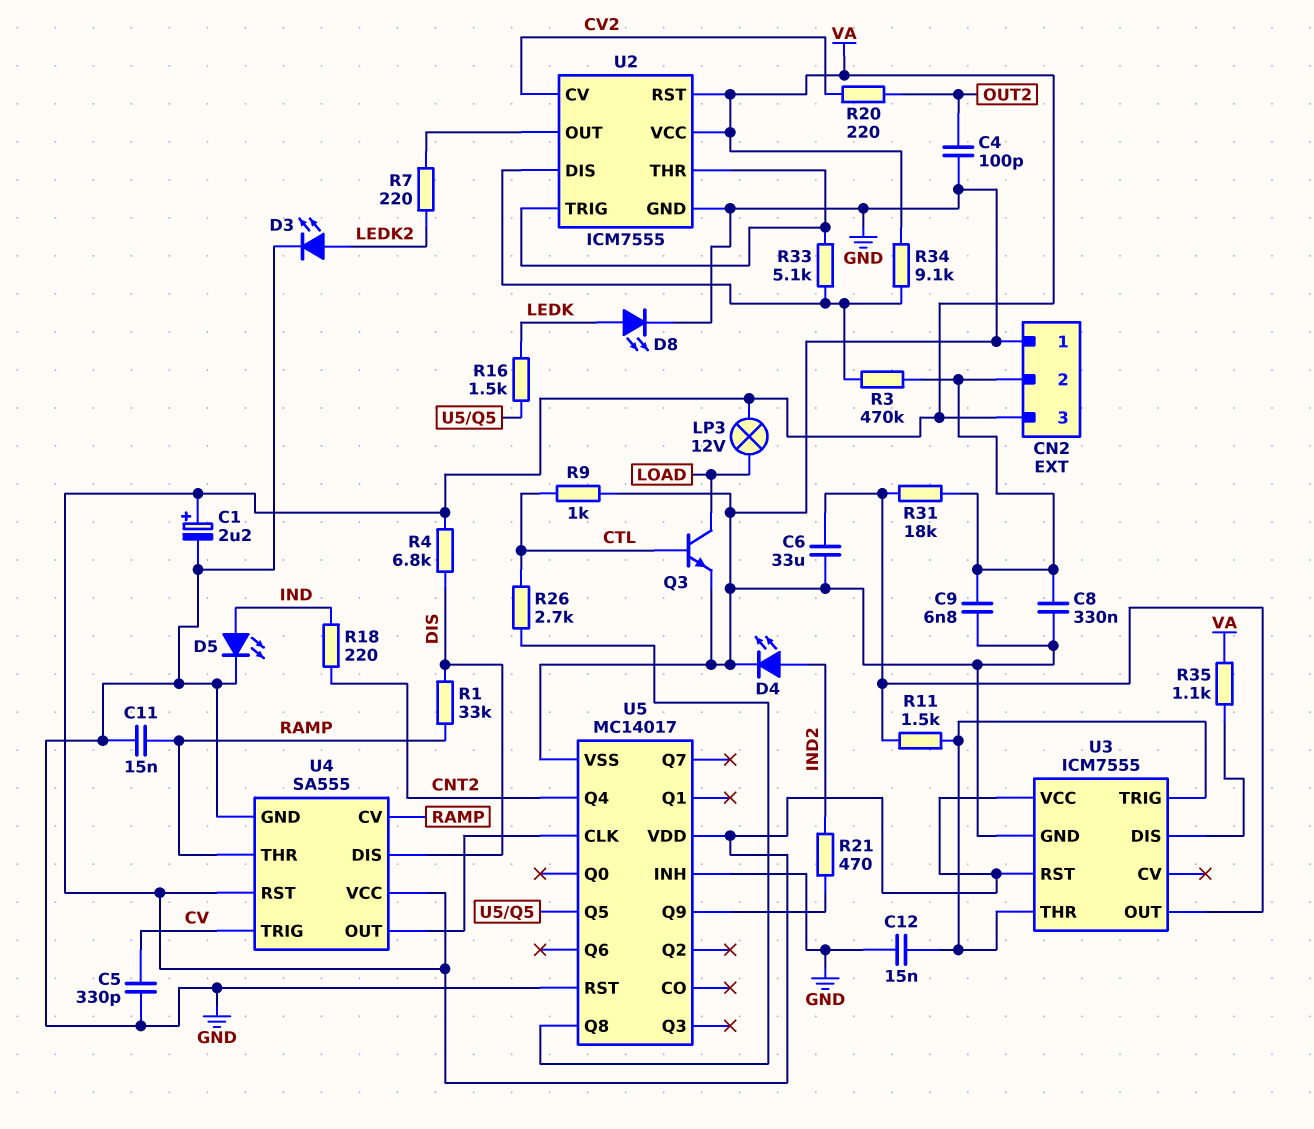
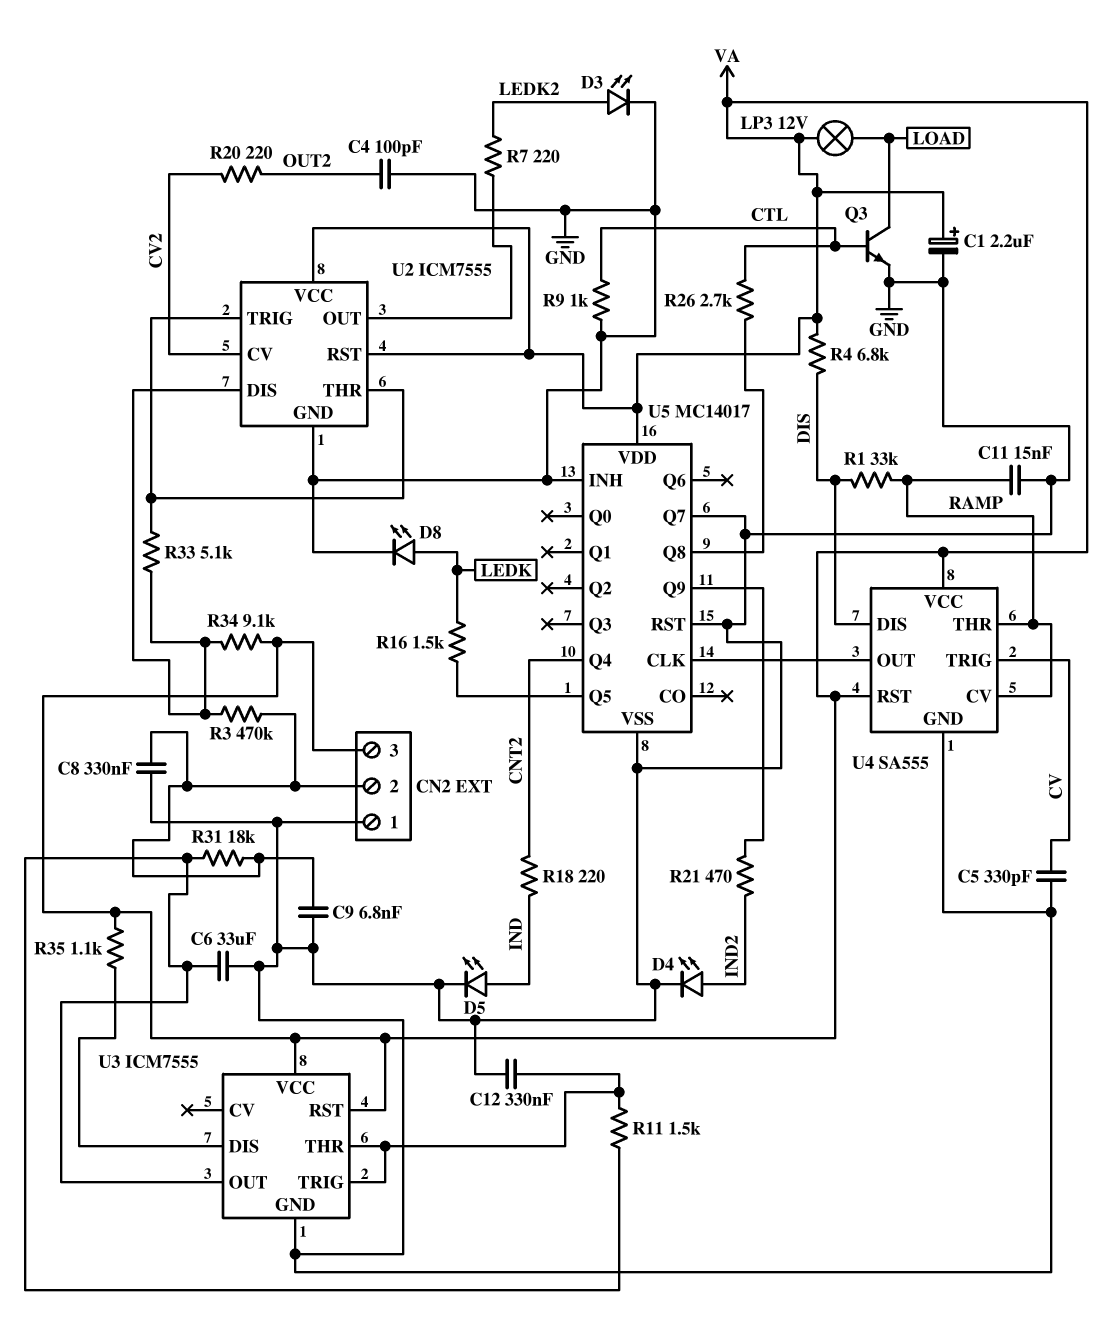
C12: 15nF (GND, U3/THR) -> 330nF (GND, U3/THR)
U5 pin Q7: none -> GND

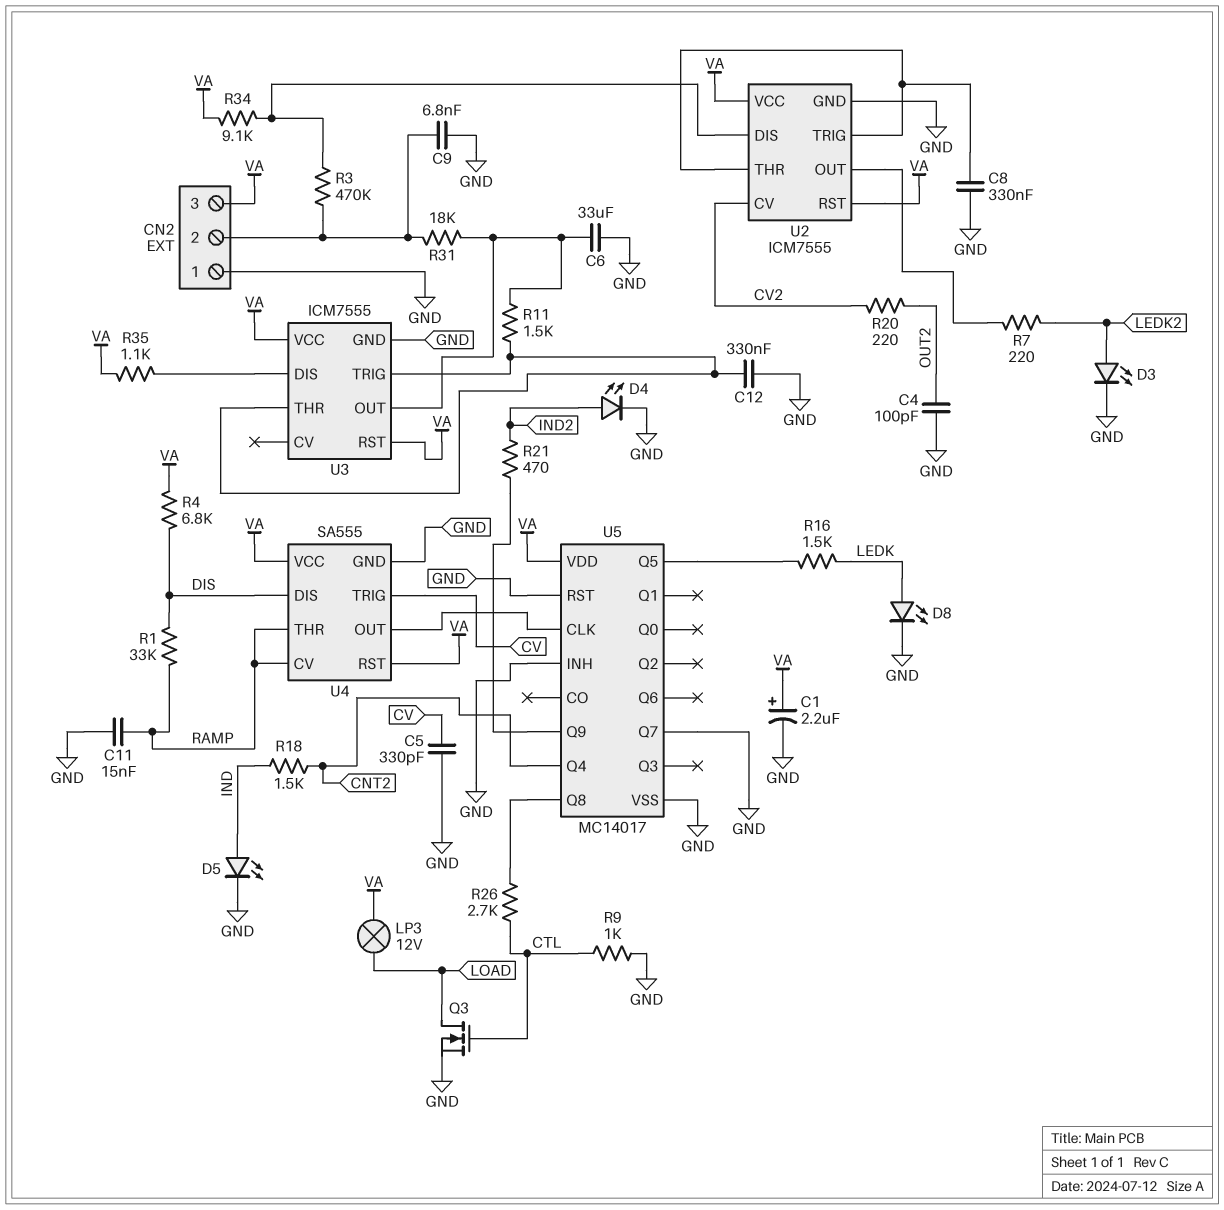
C8: 330nF (CN2/2, GND) -> 330nF (GND, U2/THR)
Q3: NPN (B CTL, C LOAD, E GND) -> NMOS (G CTL, D LOAD, S GND)
R18: 220 (CNT2, IND) -> 1.5k (CNT2, IND)
R33: 5.1k (U2/DIS, U2/THR) -> none

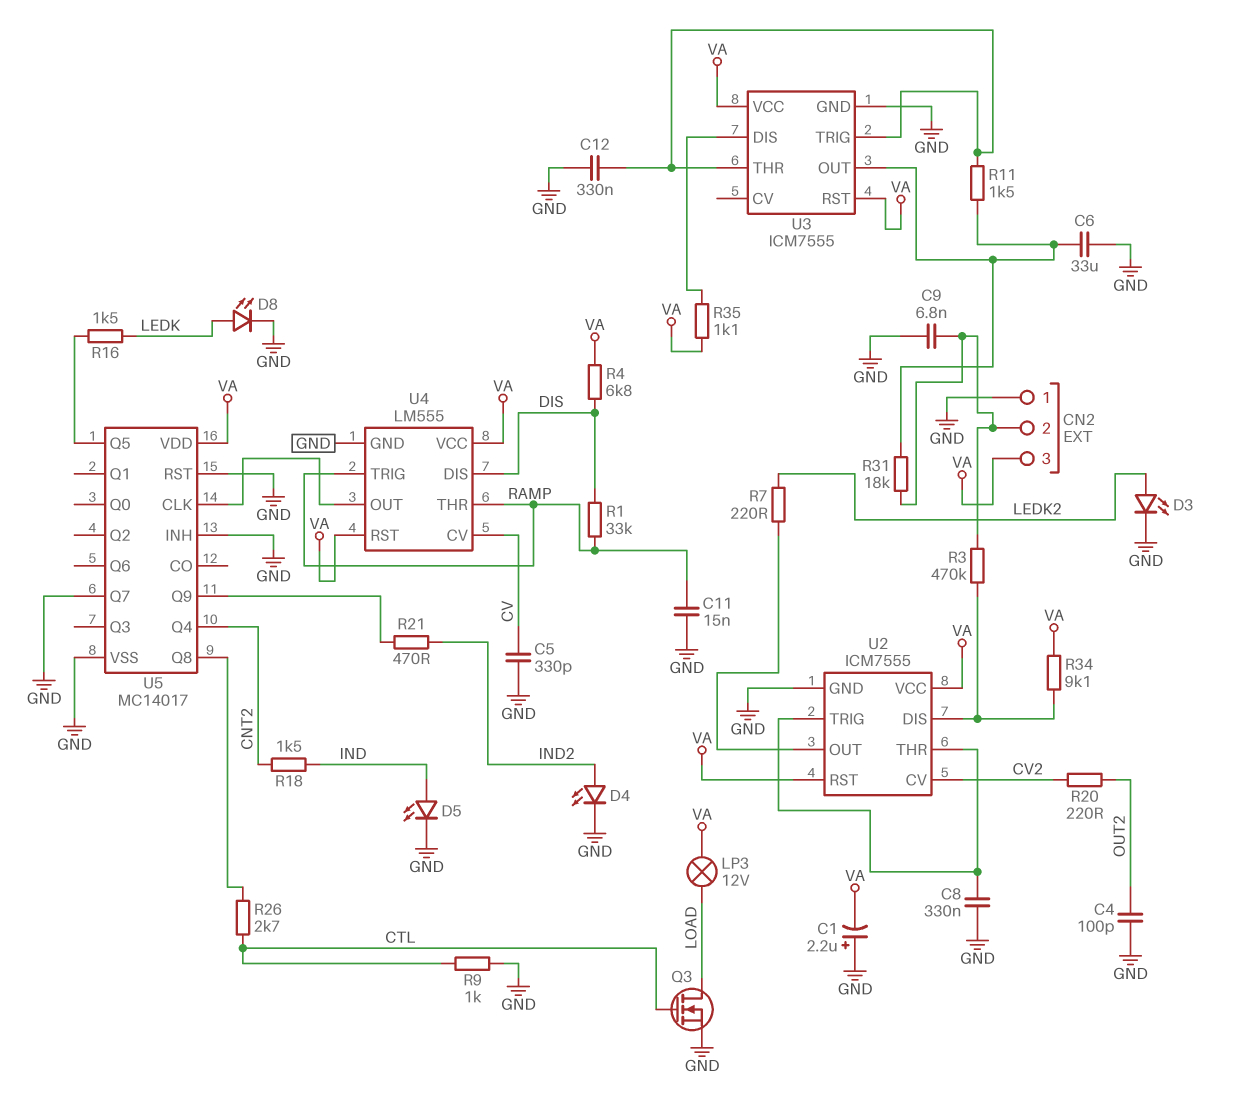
C1: 2.2uF (plus VA, minus GND) -> 2.2uF (plus GND, minus VA)
U4: SA555 -> LM555
U4 pin CV: RAMP -> CV
U4 pin TRIG: CV -> RAMP

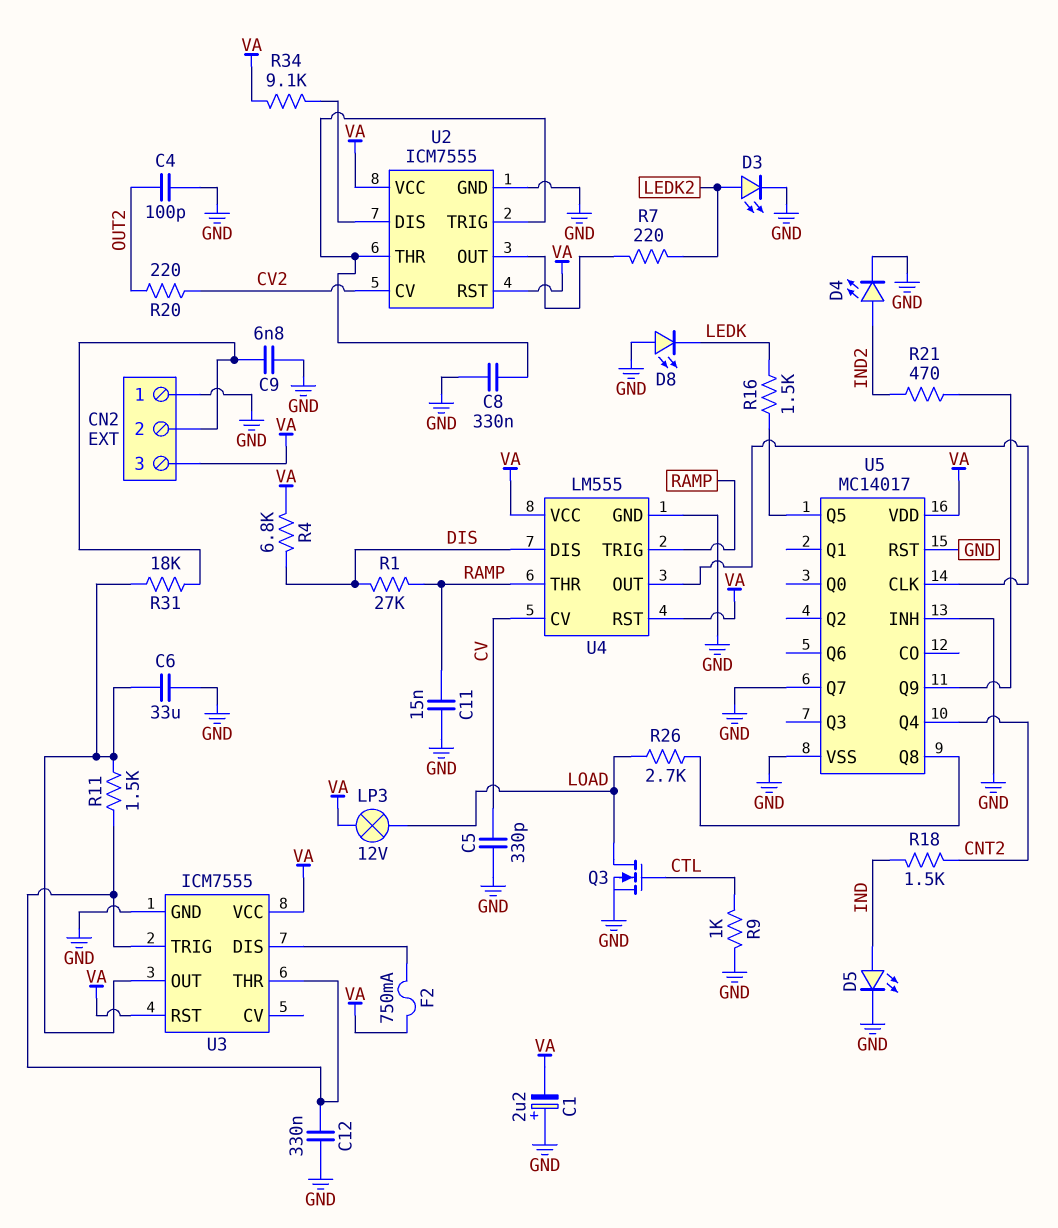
D8: LED (A LEDK, K GND) -> LED (A GND, K LEDK)
F2: none -> 750mA (U3/DIS, VA)
R1: 33k (DIS, RAMP) -> 27k (DIS, RAMP)
R3: 470k (CN2/2, U2/DIS) -> none
R26: 2.7k (CTL, U5/Q8) -> 2.7k (LOAD, U5/Q8)
R35: 1.1k (U3/DIS, VA) -> none

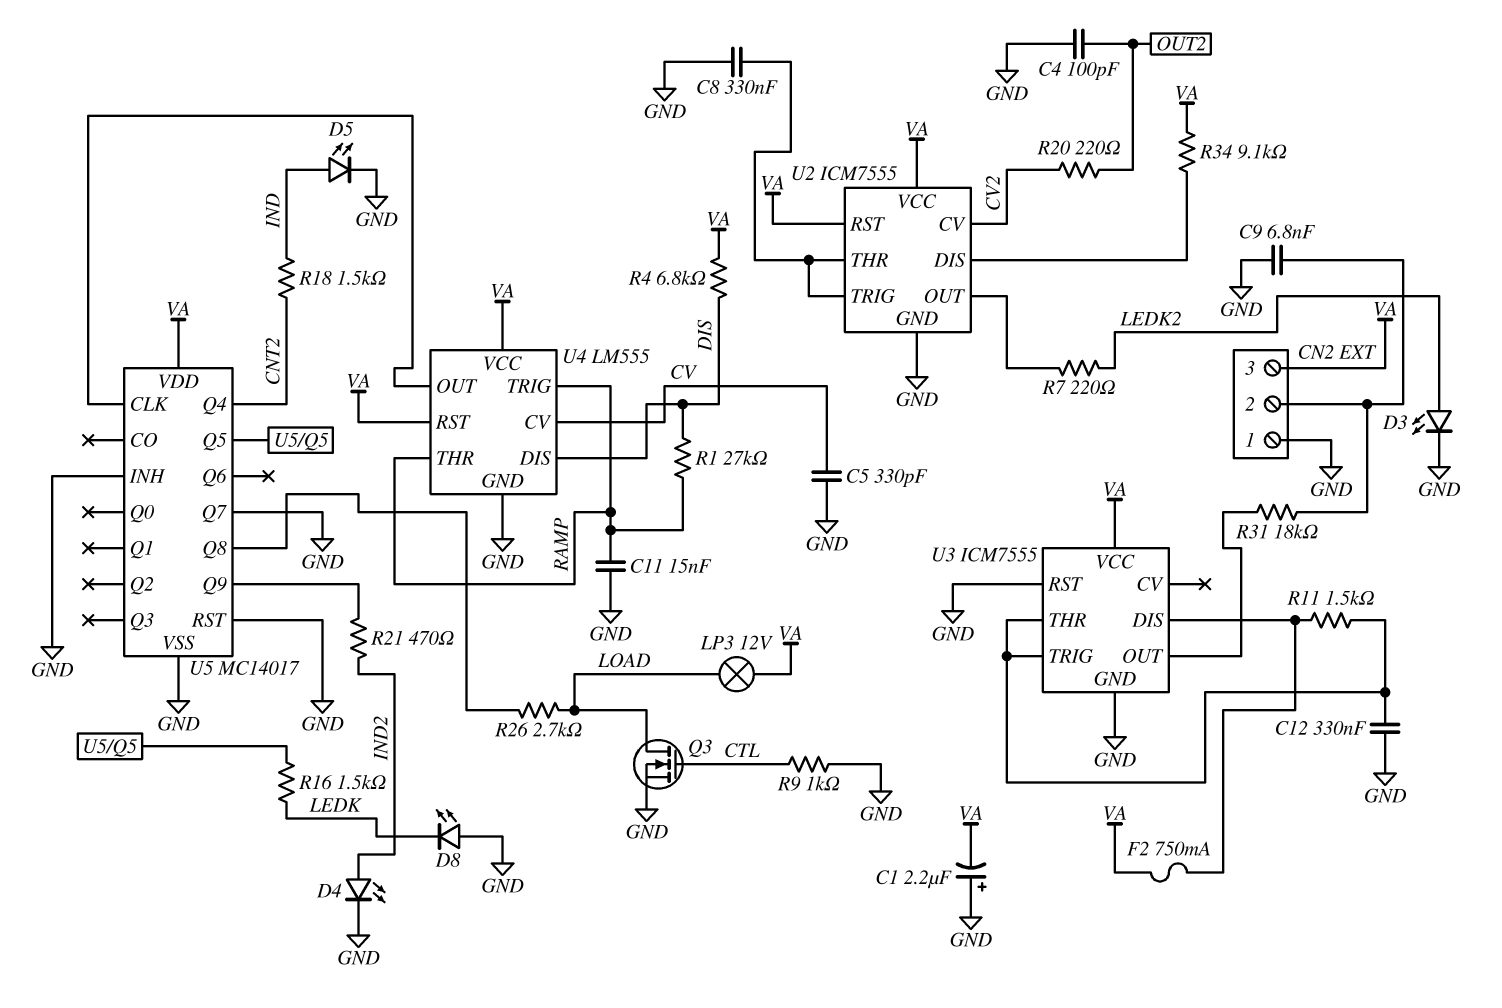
C6: 33uF (GND, U3/OUT) -> none
R11: 1.5k (U3/OUT, U3/THR) -> 1.5k (U3/DIS, U3/THR)
U3 pin RST: VA -> GND

